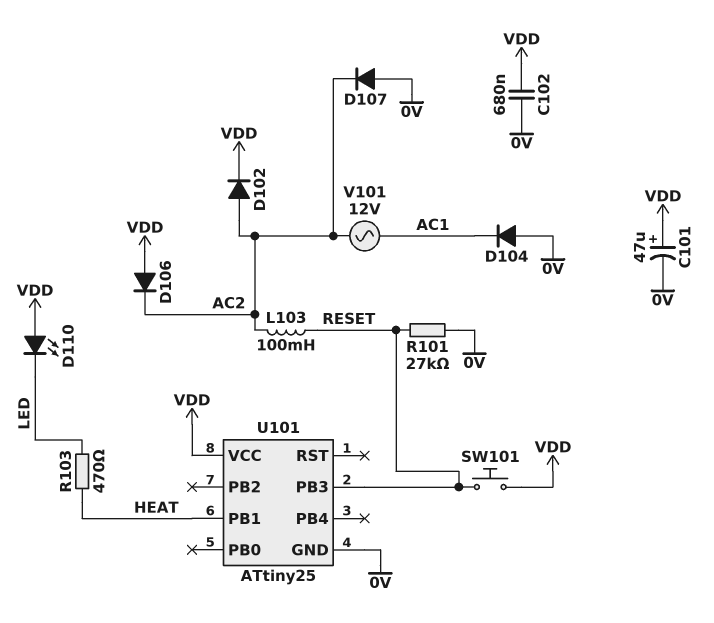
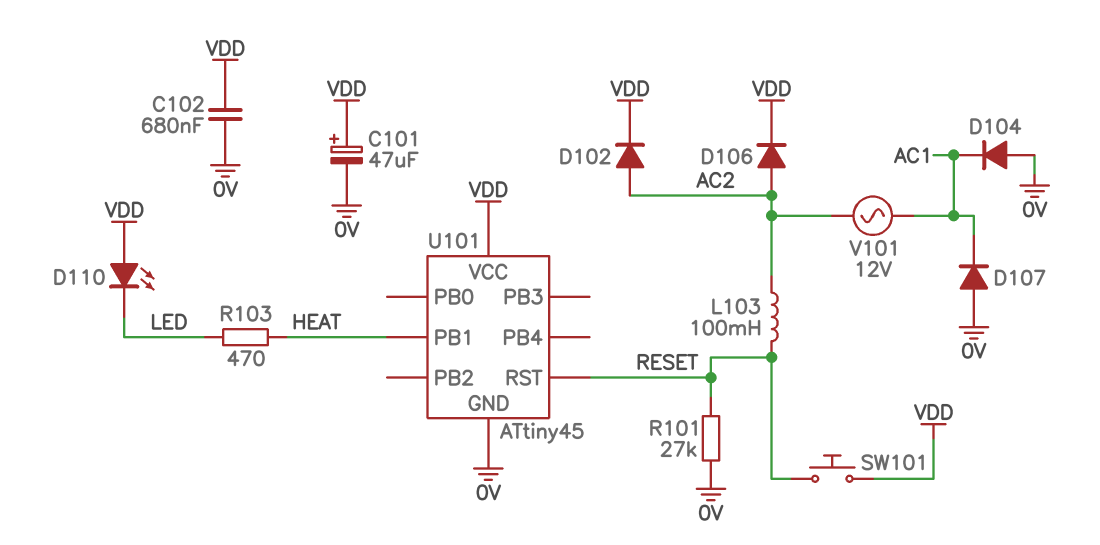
D106: diode (A VDD, K AC2) -> diode (A AC2, K VDD)
D107: diode (A 0V, K AC2) -> diode (A 0V, K AC1)
U101: ATtiny25 -> ATtiny45
U101 pin PB3: RESET -> none
U101 pin RST: none -> RESET

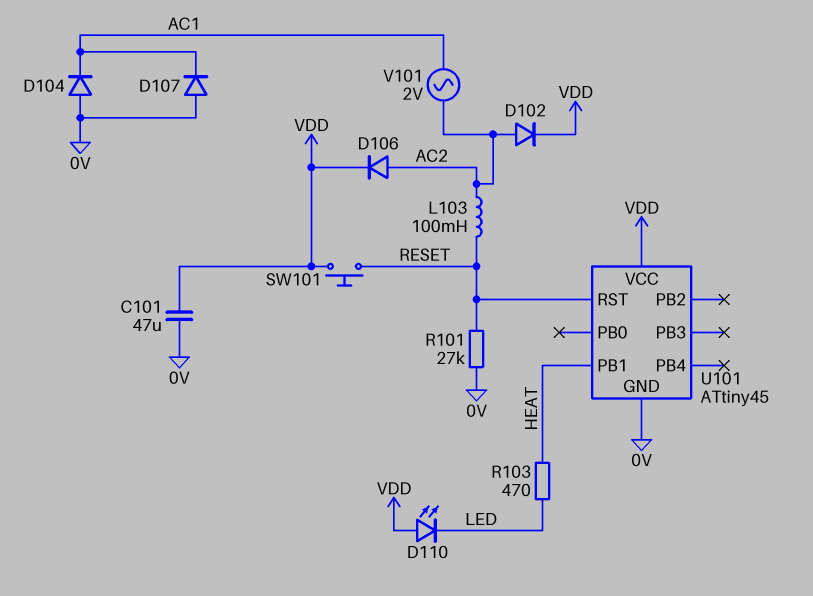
C101: 47uF (plus VDD, minus 0V) -> 47uF (0V, VDD)
C102: 680nF (0V, VDD) -> none
V101: AC 12V (AC1, AC2) -> AC 2V (AC1, AC2)

